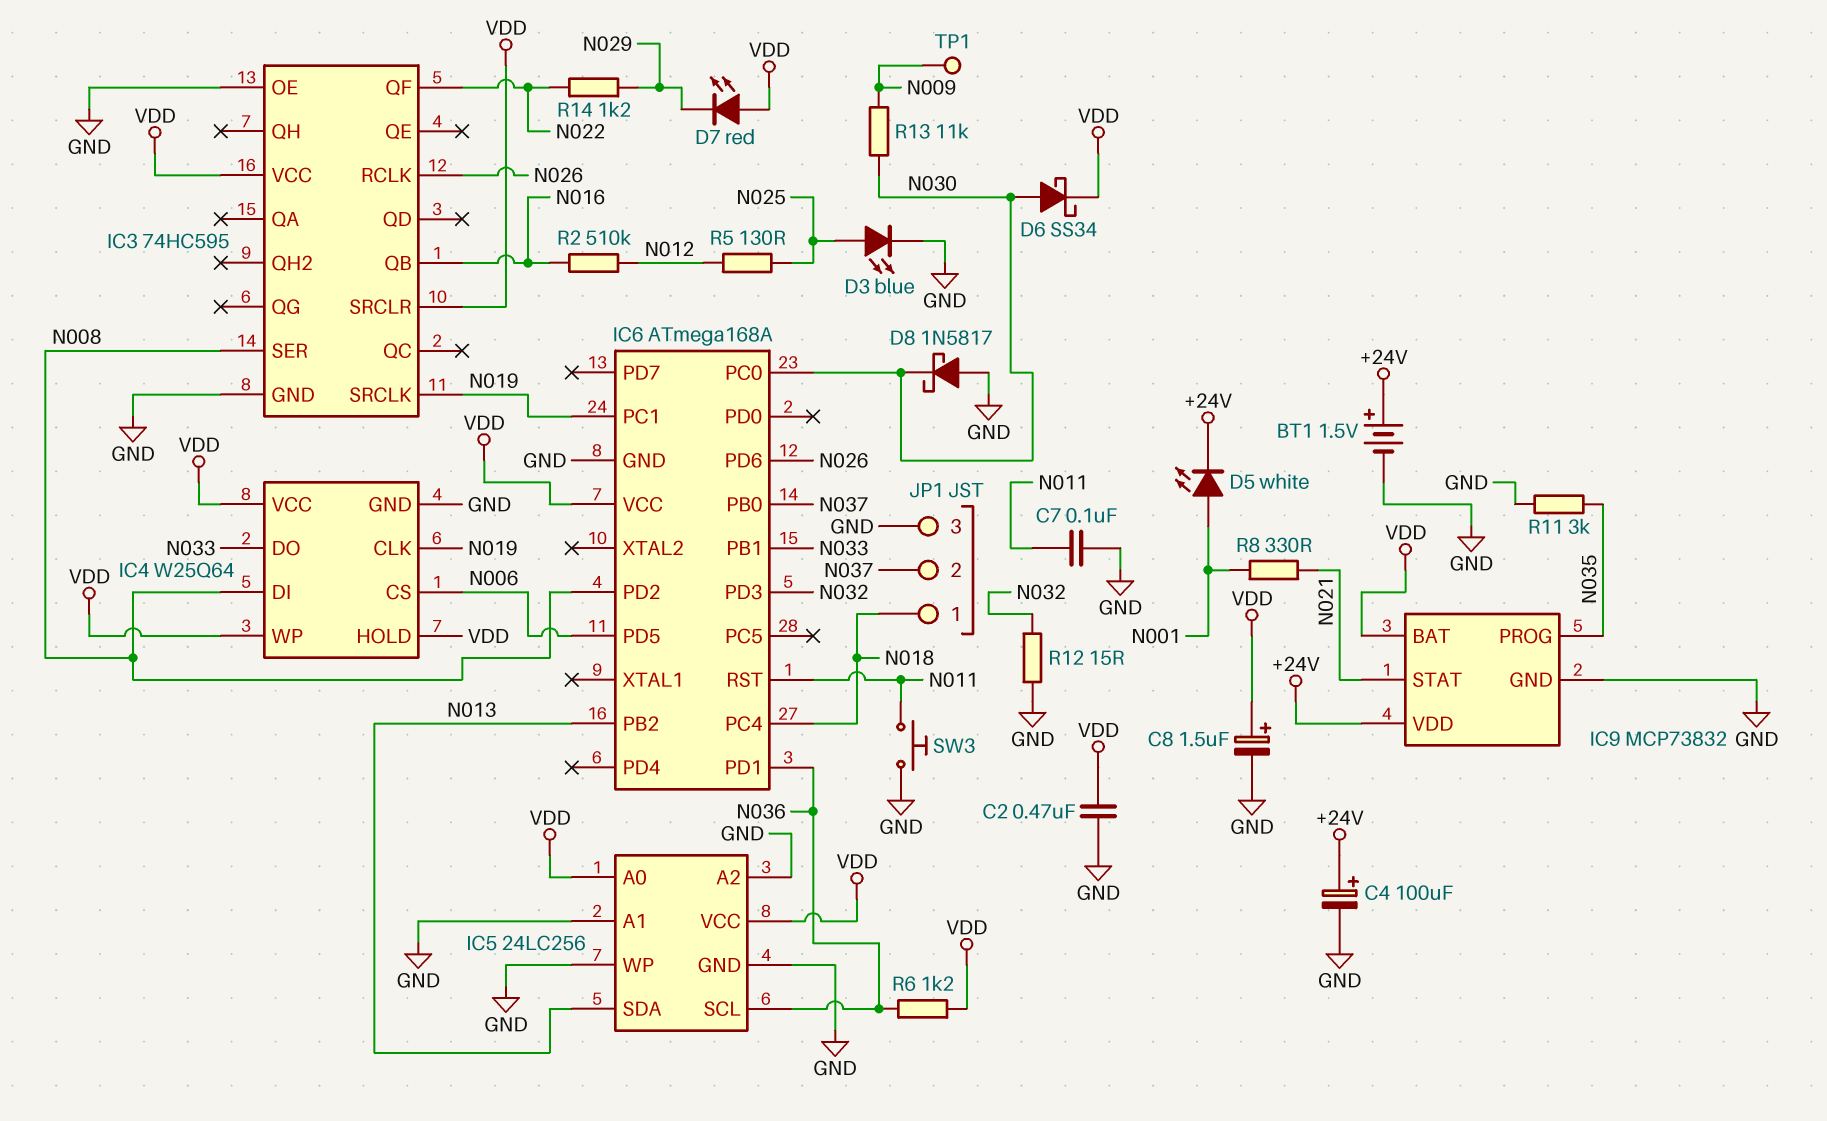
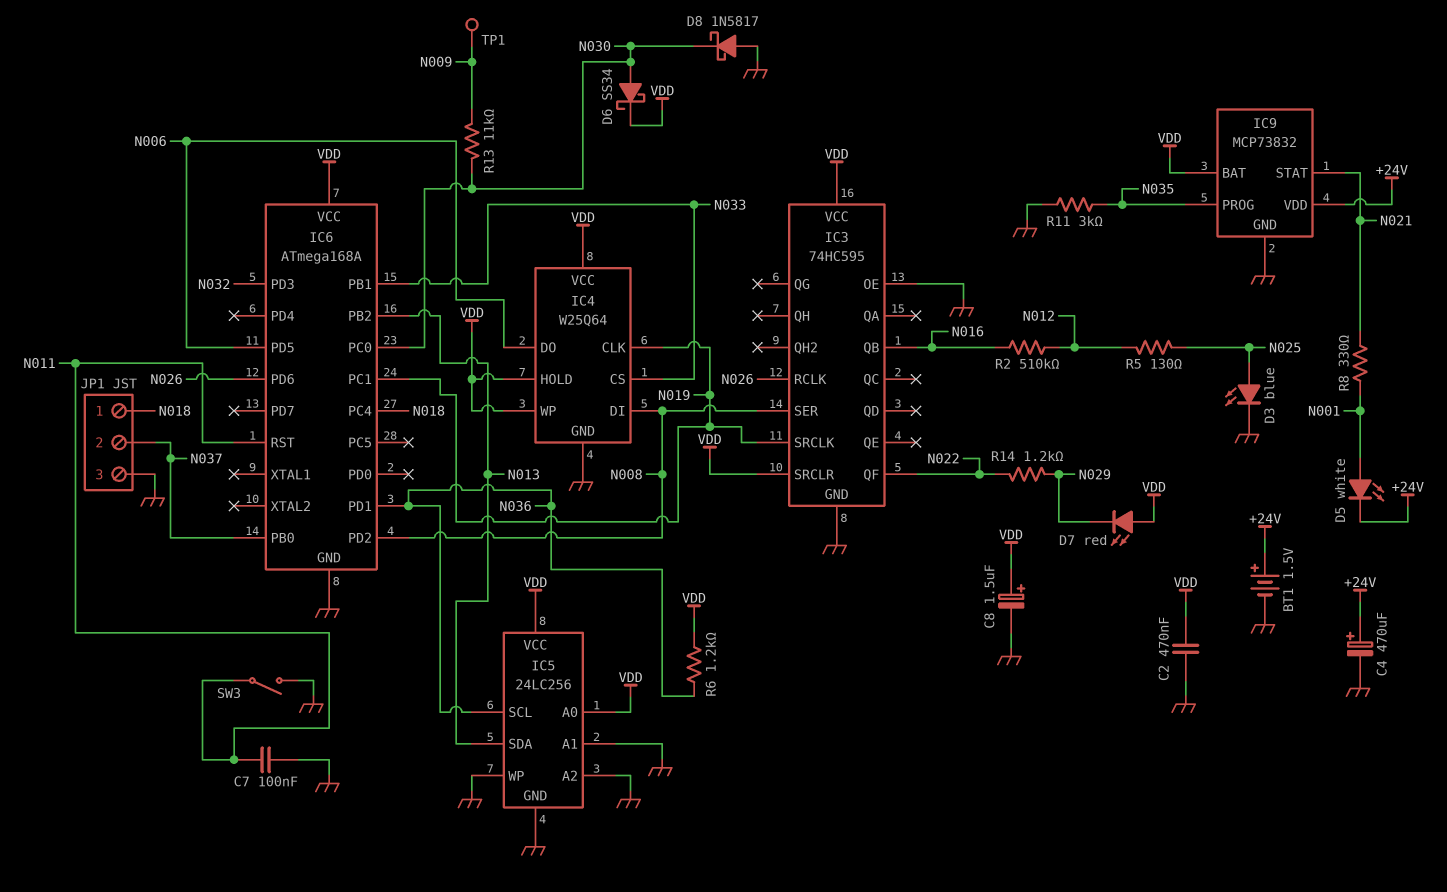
C4: 100uF (plus +24V, minus GND) -> 470uF (plus +24V, minus GND)
IC4 pin CS: N006 -> N033
IC4 pin DO: N033 -> N006
R12: 15 (GND, N032) -> none
SW3: button (GND, N011) -> switch (GND, N011)

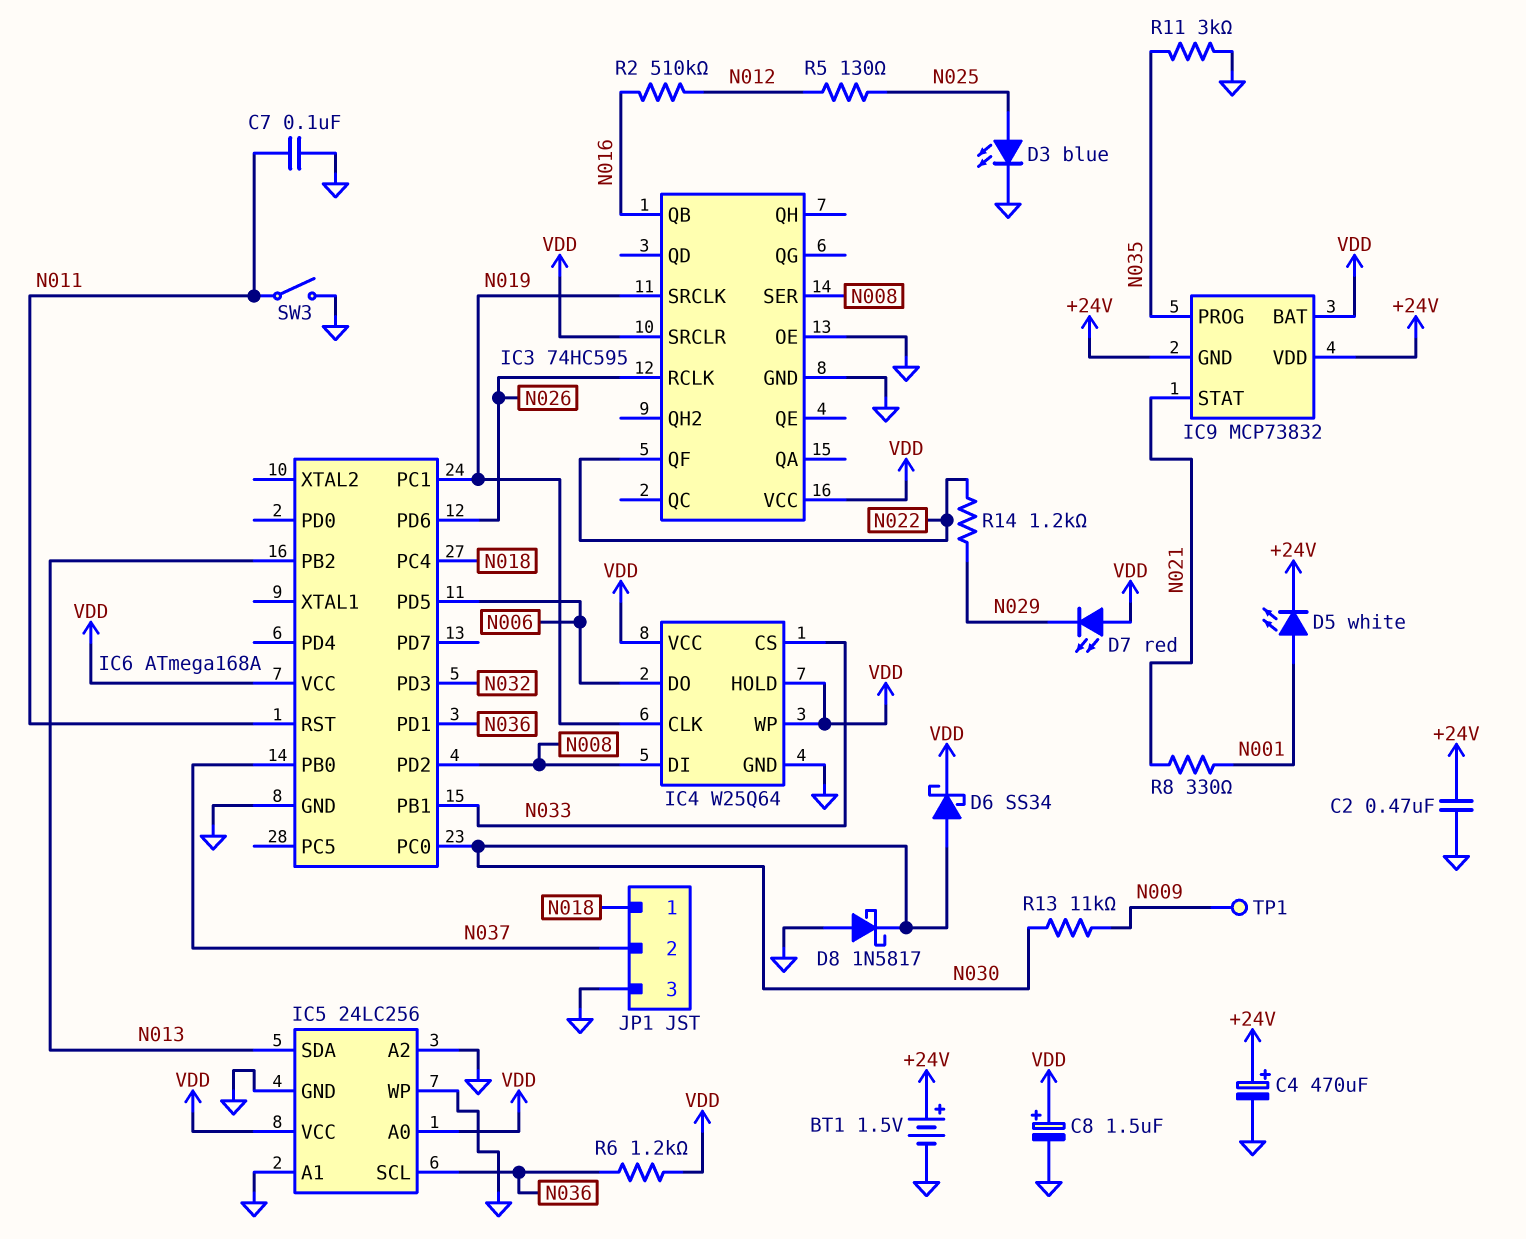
C2: 470nF (GND, VDD) -> 470nF (+24V, GND)
IC9 pin GND: GND -> +24V

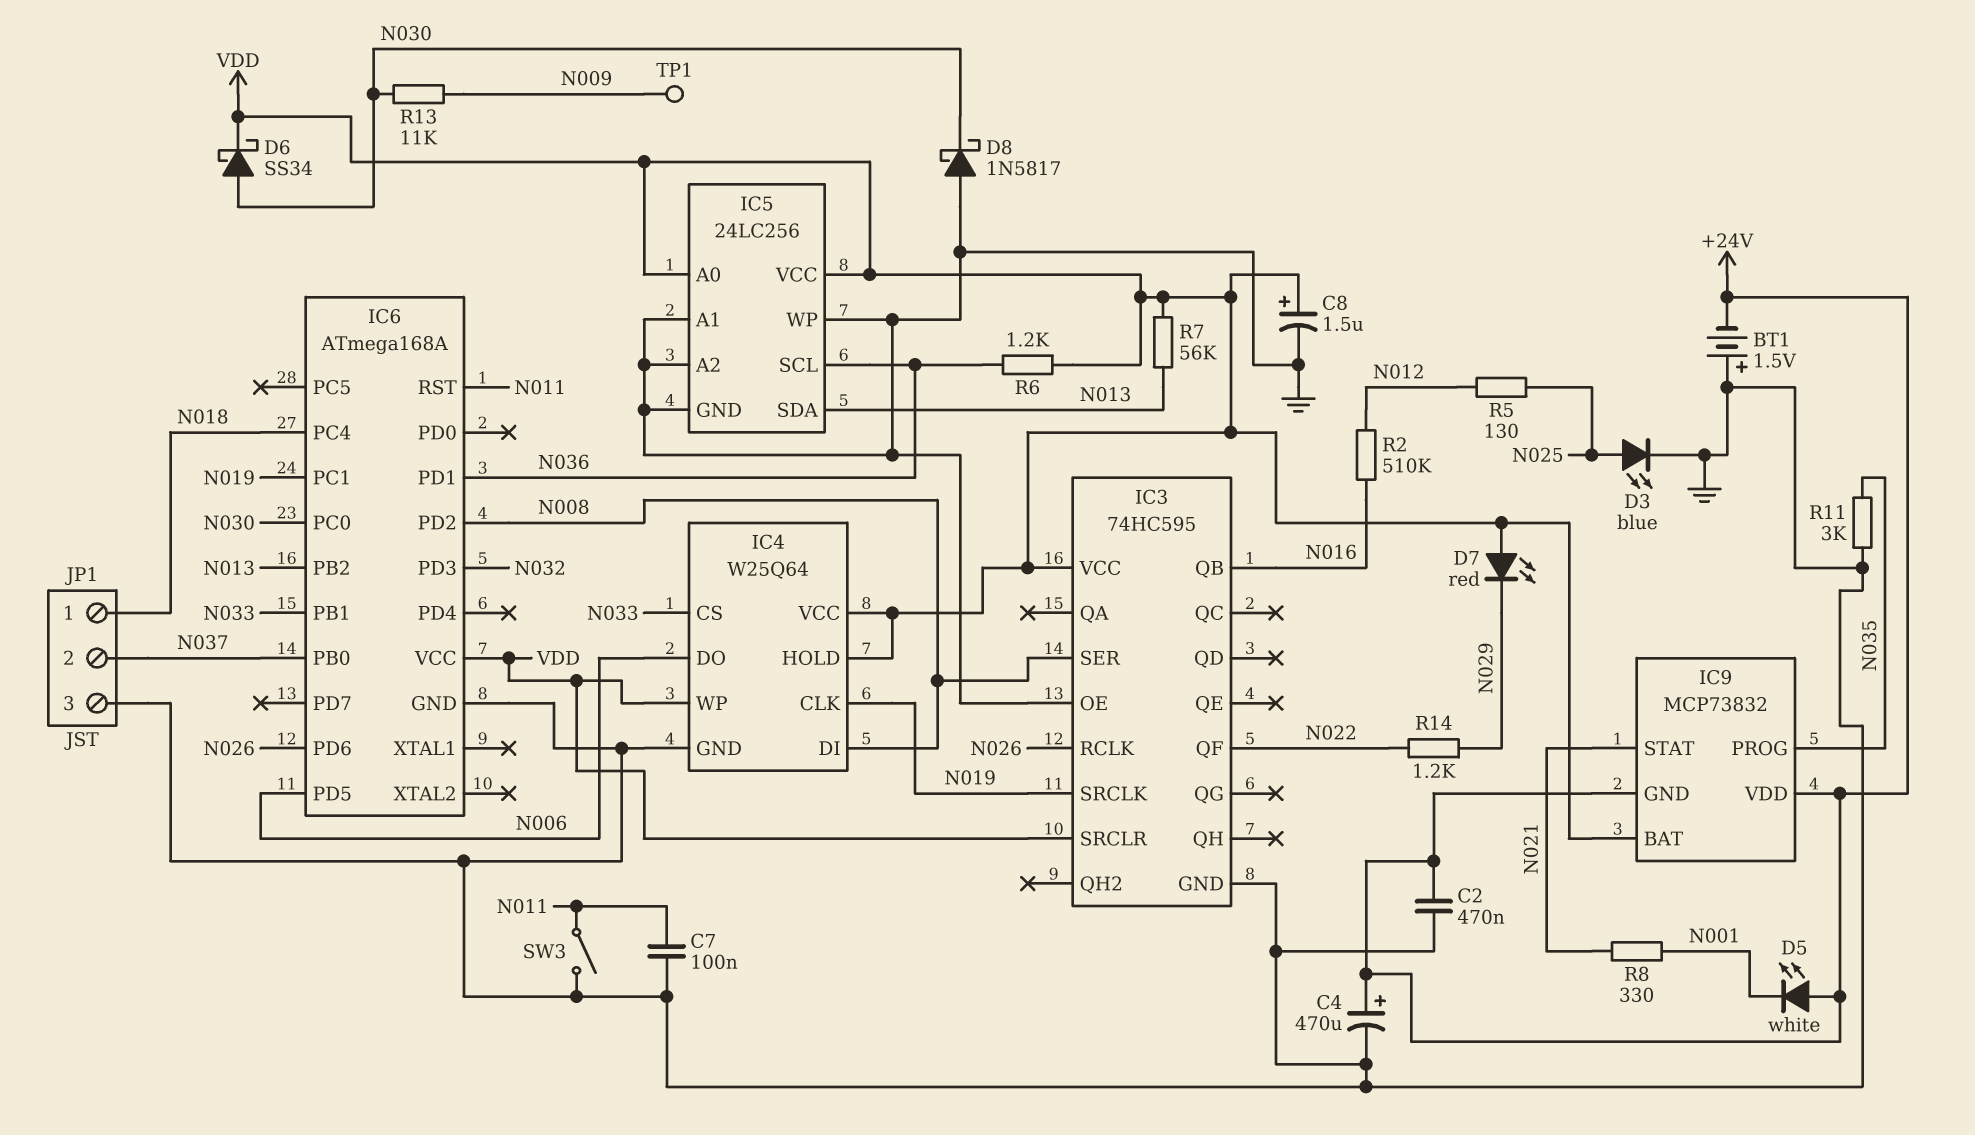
BT1: 1.5V (plus +24V, minus GND) -> 1.5V (plus GND, minus +24V)
D5: LED white (A N001, K +24V) -> LED white (A +24V, K N001)
R7: none -> 56k (N013, VDD)

